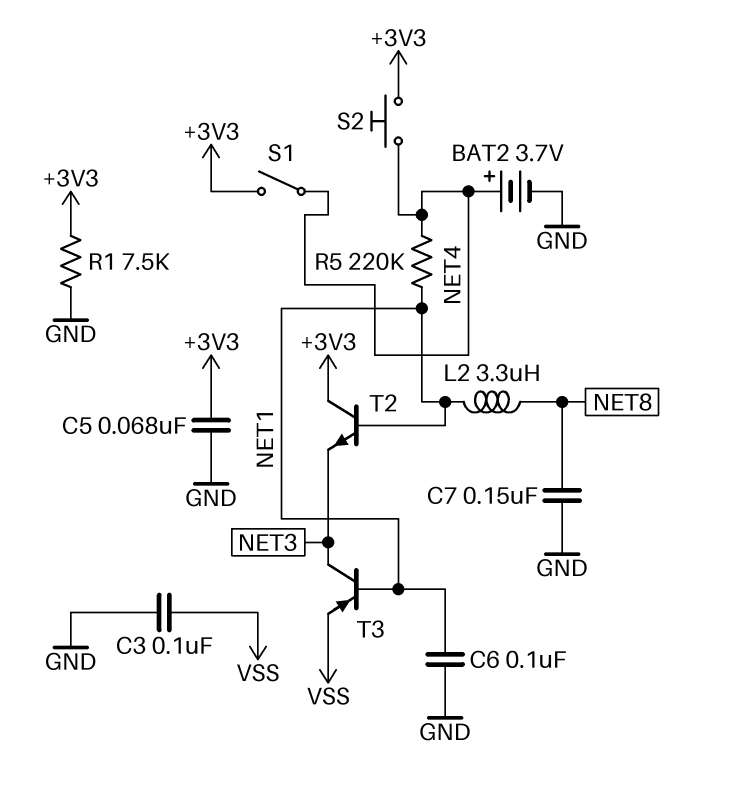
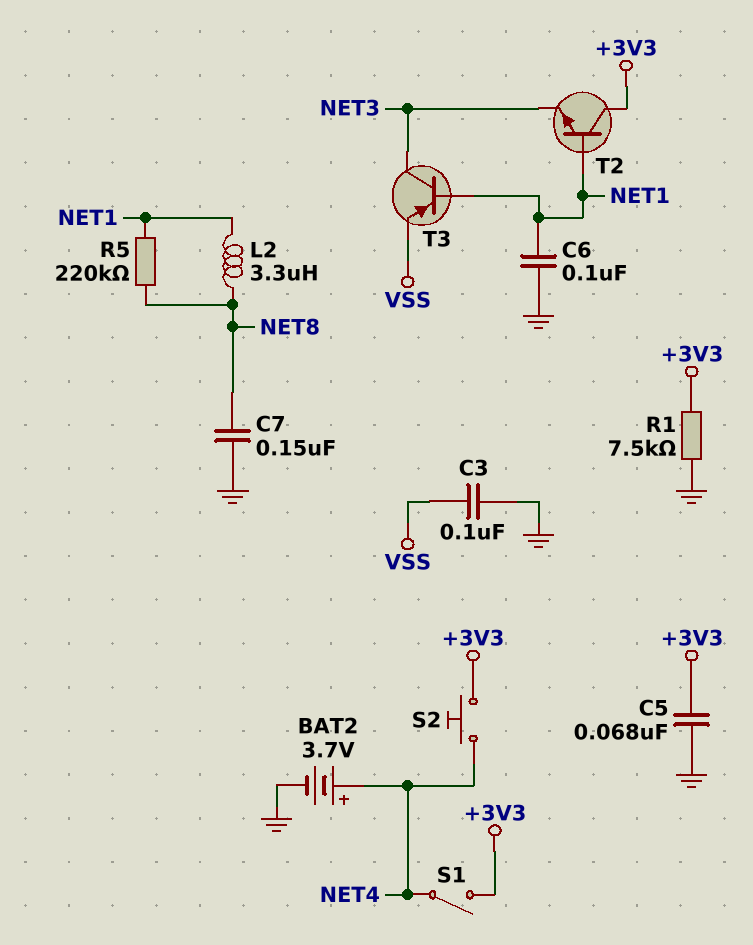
R5: 220k (NET1, NET4) -> 220k (NET1, NET8)

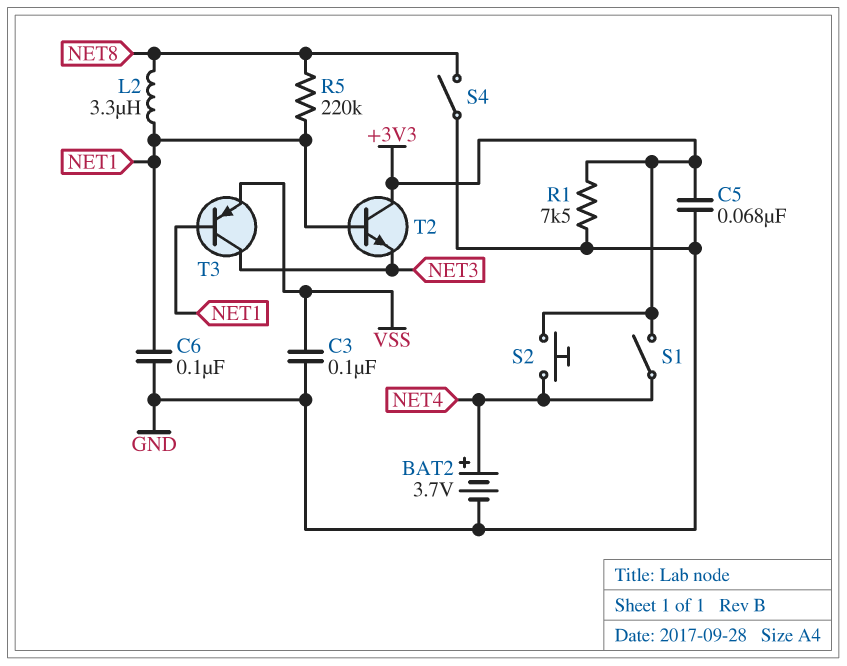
C7: 150nF (GND, NET8) -> none
S4: none -> switch (GND, NET8)

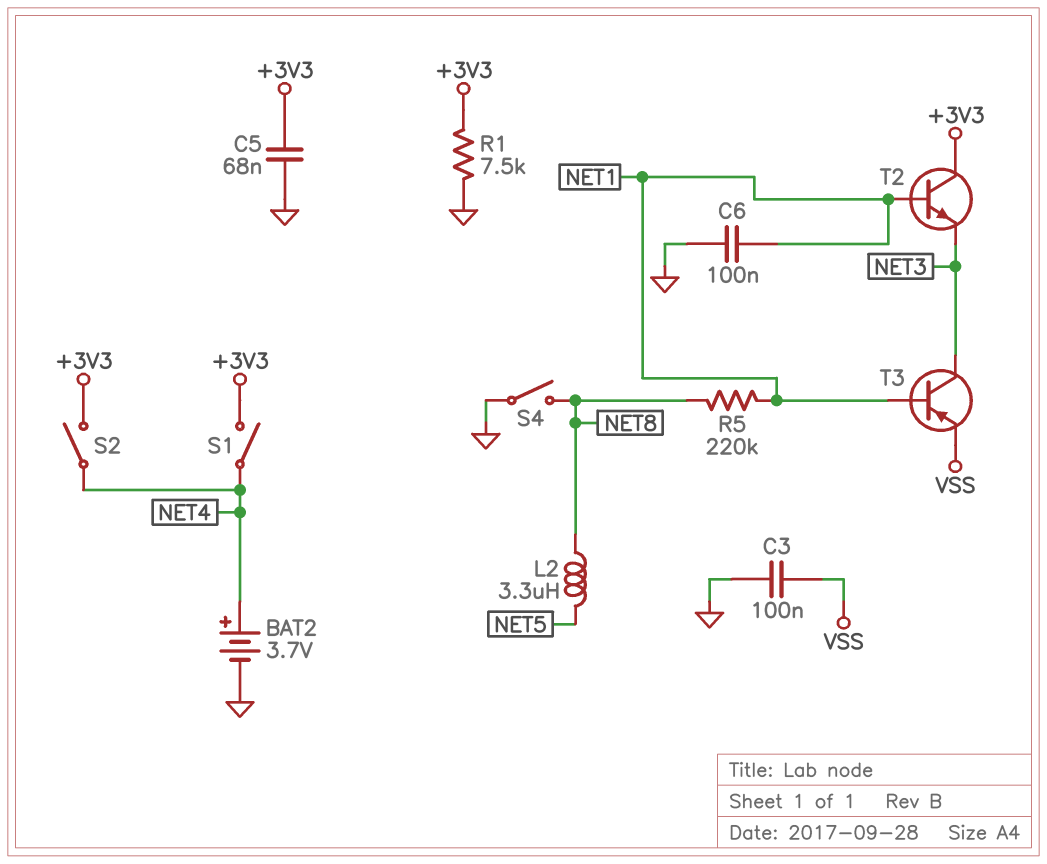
L2: 3.3uH (NET1, NET8) -> 3.3uH (NET5, NET8)
S2: button (+3V3, NET4) -> switch (+3V3, NET4)

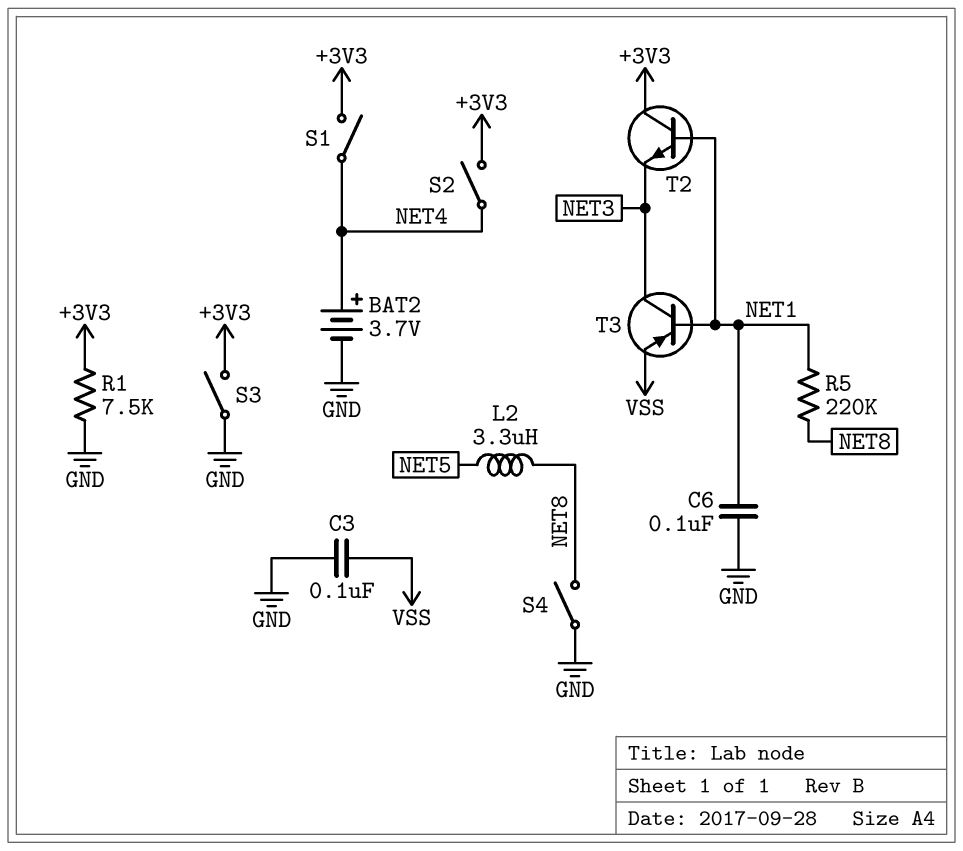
C5: 68nF (+3V3, GND) -> none
S3: none -> switch (+3V3, GND)

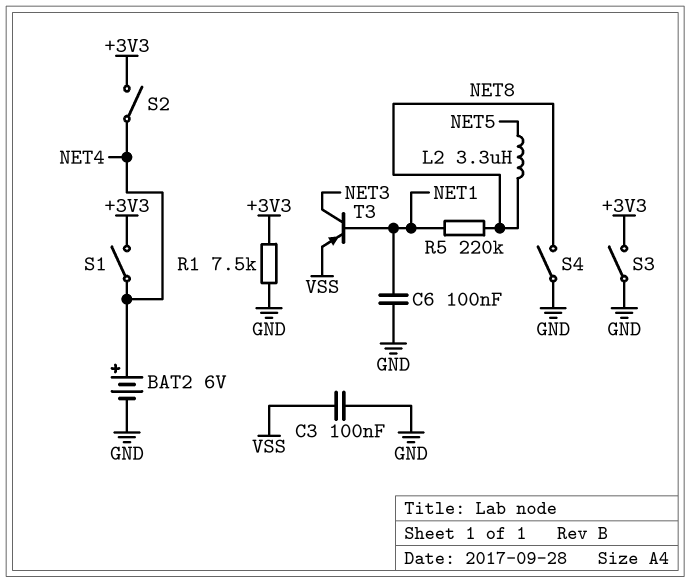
BAT2: 3.7V (plus NET4, minus GND) -> 6V (plus NET4, minus GND)
T2: NPN (B NET1, C +3V3, E NET3) -> none

